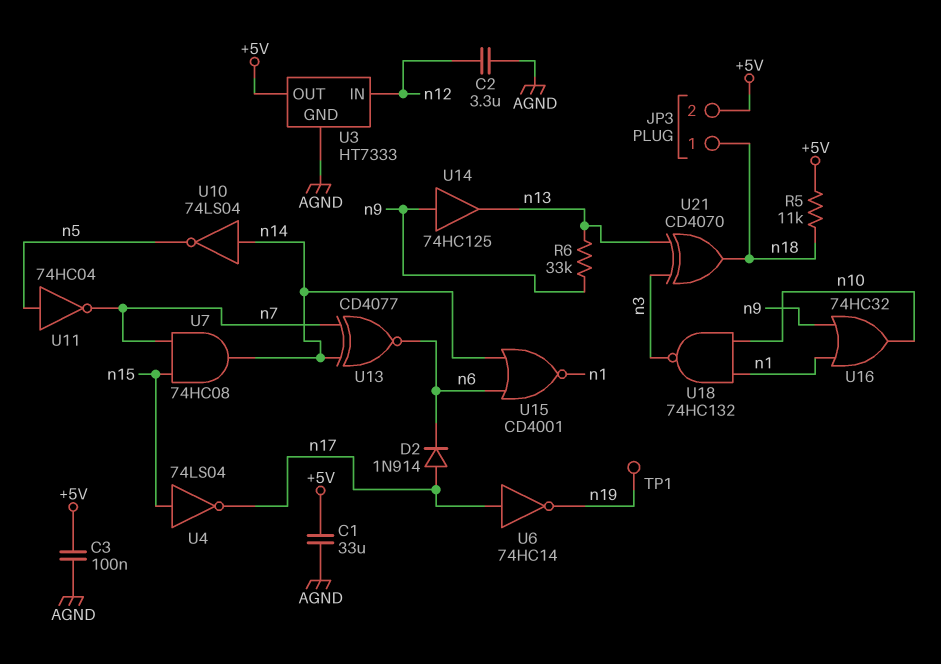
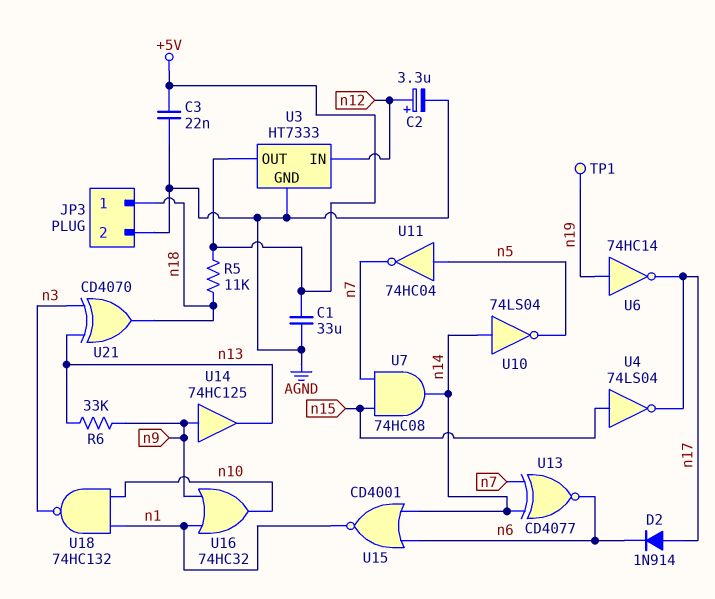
C2: 3.3uF (AGND, n12) -> 3.3uF (plus n12, minus AGND)
C3: 100nF (+5V, AGND) -> 22nF (+5V, AGND)
JP3 pin 2: +5V -> AGND
U6: NOT 74HC14 (in n17, out n19) -> NOT 74HC14 (in n19, out n17)

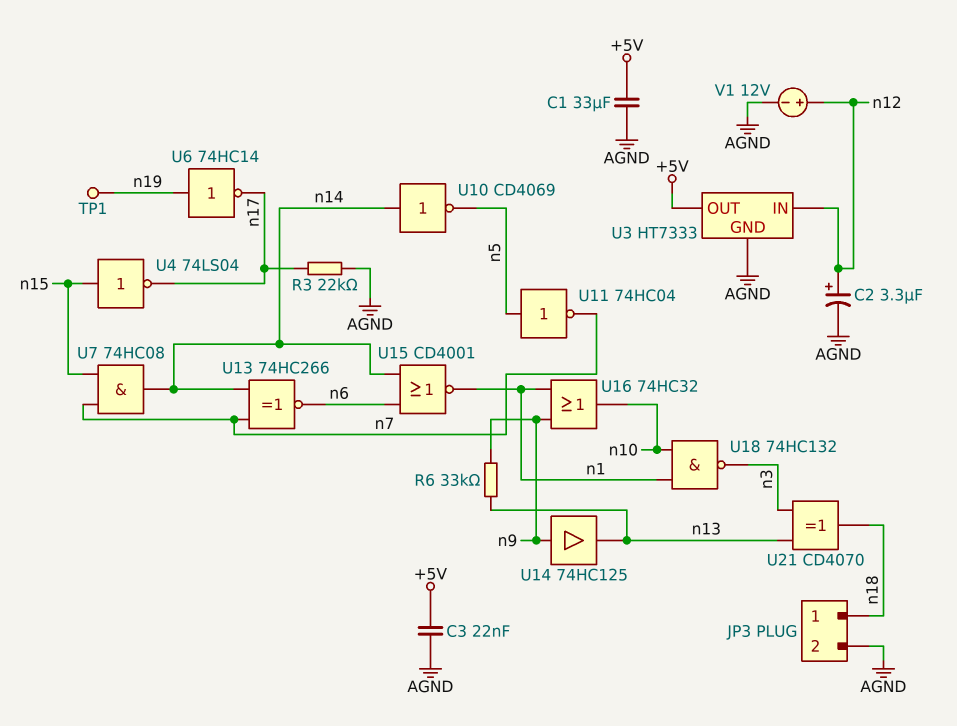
D2: diode 1N914 (A n17, K n6) -> none
R3: none -> 22k (AGND, n17)
R5: 11k (+5V, n18) -> none
U10: NOT 74LS04 (in n14, out n5) -> NOT CD4069 (in n14, out n5)
U13: XNOR CD4077 (in n7, in n14, out n6) -> XNOR 74HC266 (in n7, in n14, out n6)
V1: none -> 12V (plus n12, minus AGND)

